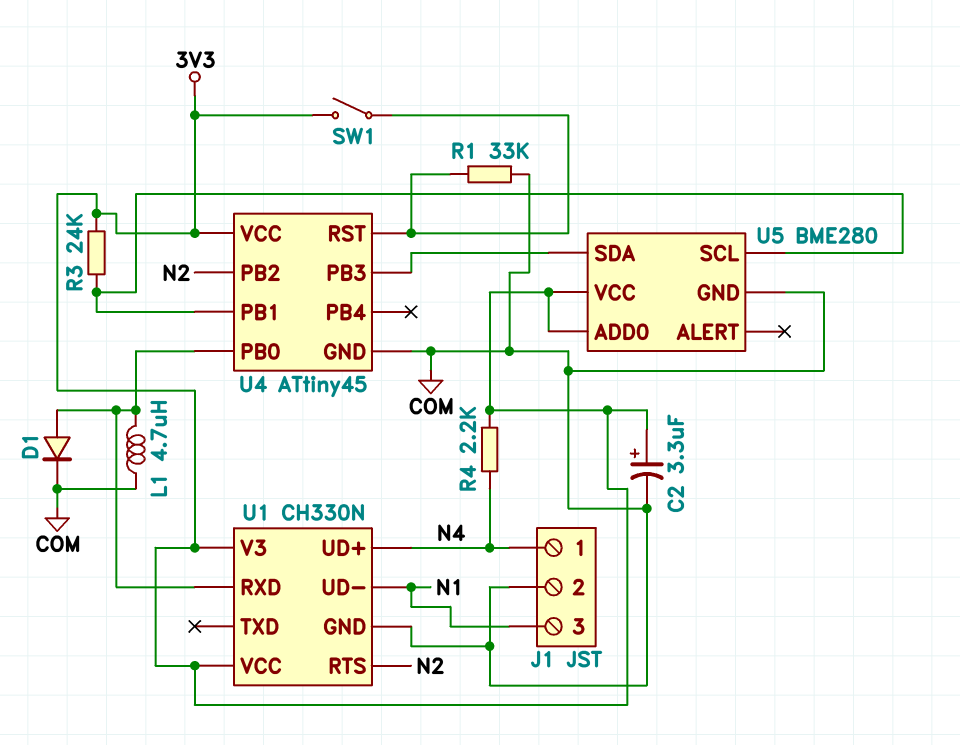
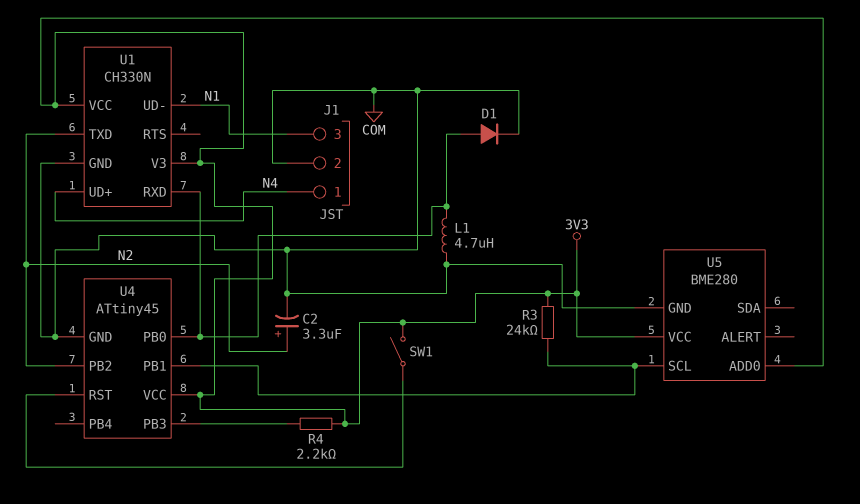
C2: 3.3uF (plus 3V3, minus COM) -> 3.3uF (plus N2, minus COM)
R1: 33k (COM, U4/RST) -> none
R4: 2.2k (3V3, N4) -> 2.2k (3V3, U4/PB3)
U1 pin RTS: N2 -> none
U1 pin TXD: none -> N2
U5 pin SDA: U4/PB3 -> none

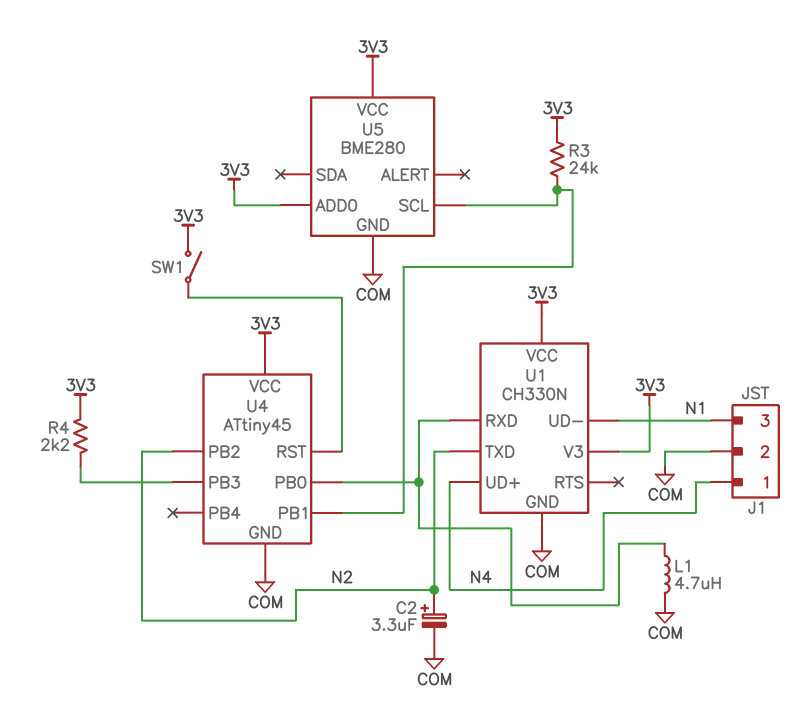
D1: diode (A U1/RXD, K COM) -> none

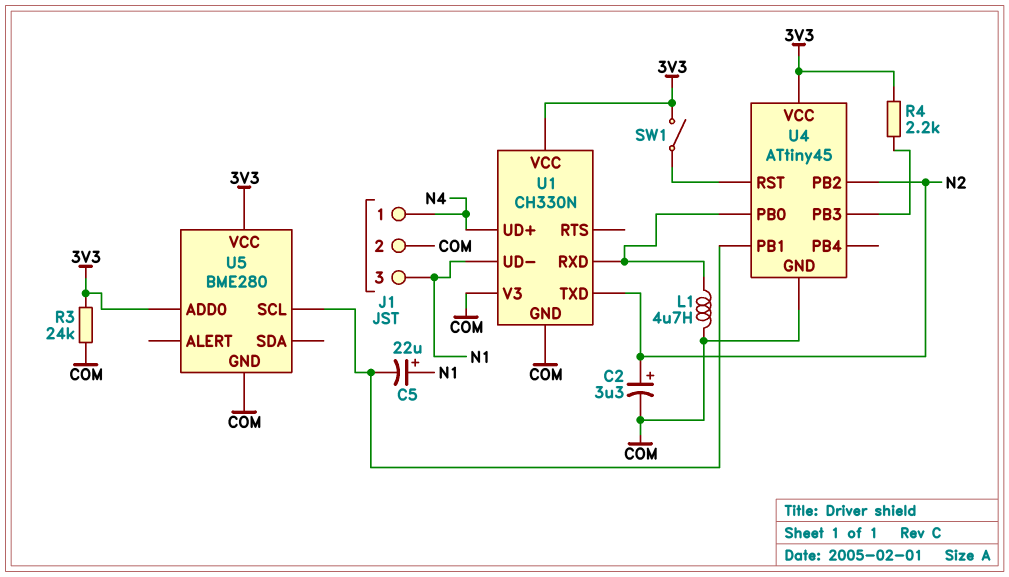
C5: none -> 22uF (plus N1, minus U4/PB1)
R3: 24k (3V3, U4/PB1) -> 24k (3V3, COM)
U1 pin V3: 3V3 -> COM

